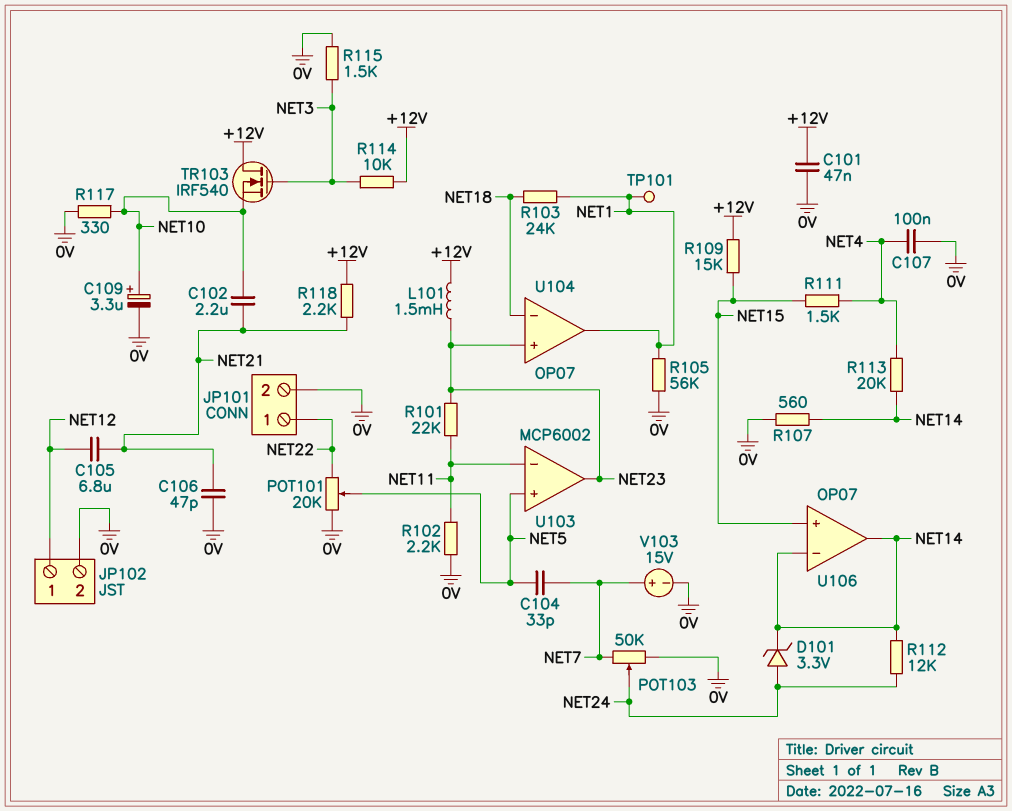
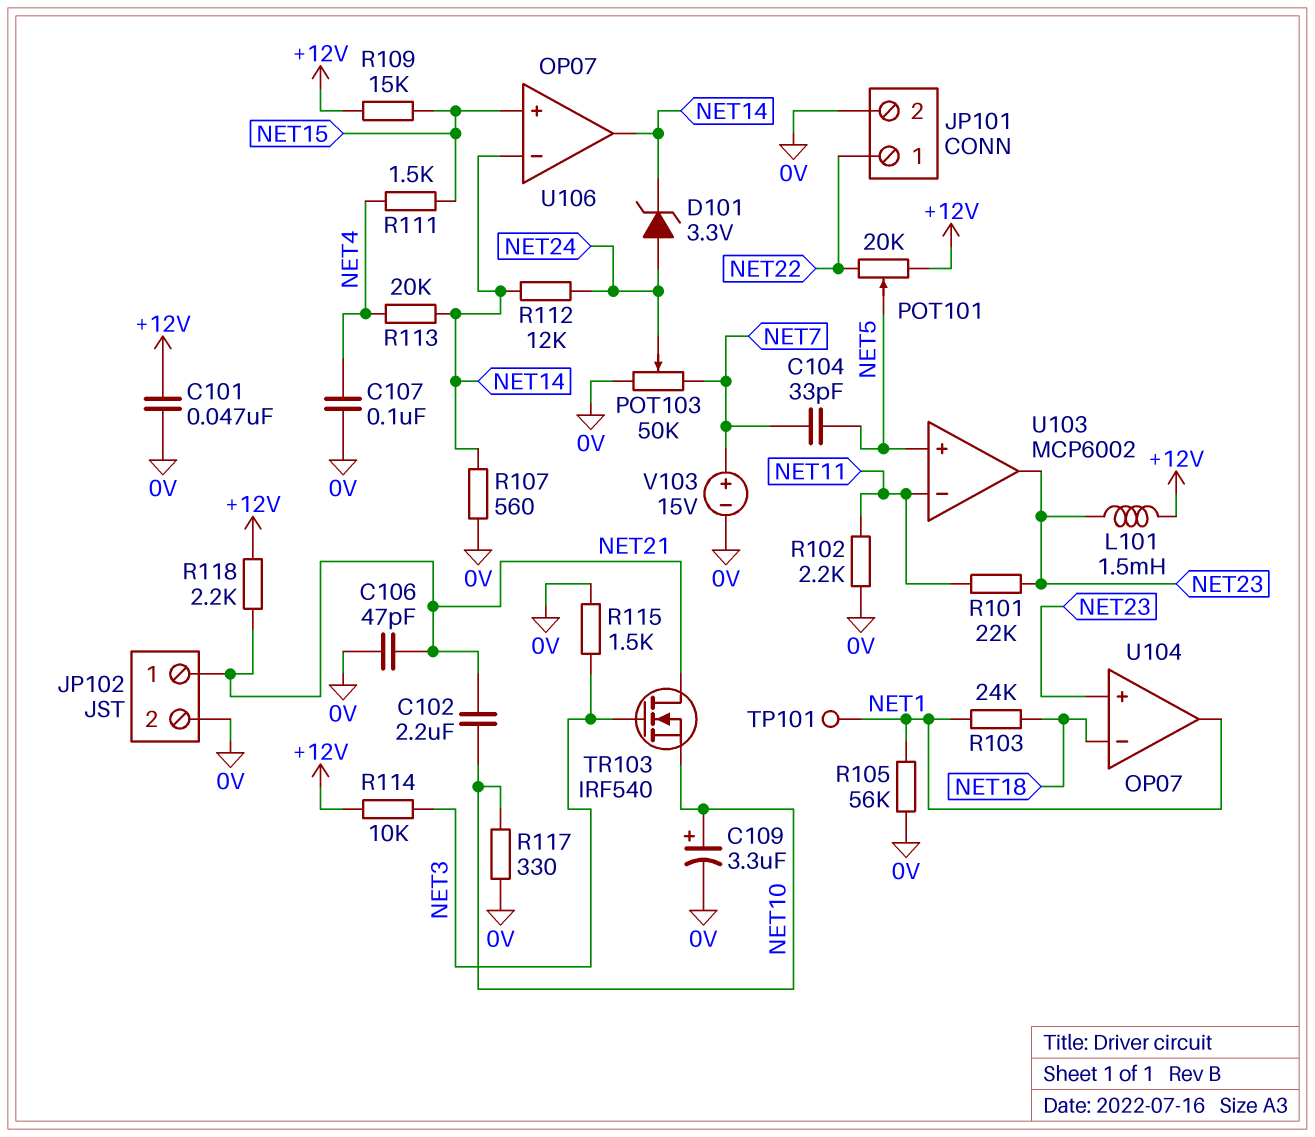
C105: 6.8uF (NET12, NET21) -> none
JP102 pin 1: NET12 -> NET21
POT101: 20k (0V, NET22, wiper NET5) -> 20k (+12V, NET22, wiper NET5)
TR103: NMOS IRF540 (G NET3, D +12V, S NET10) -> NMOS IRF540 (G NET3, D NET21, S NET10)

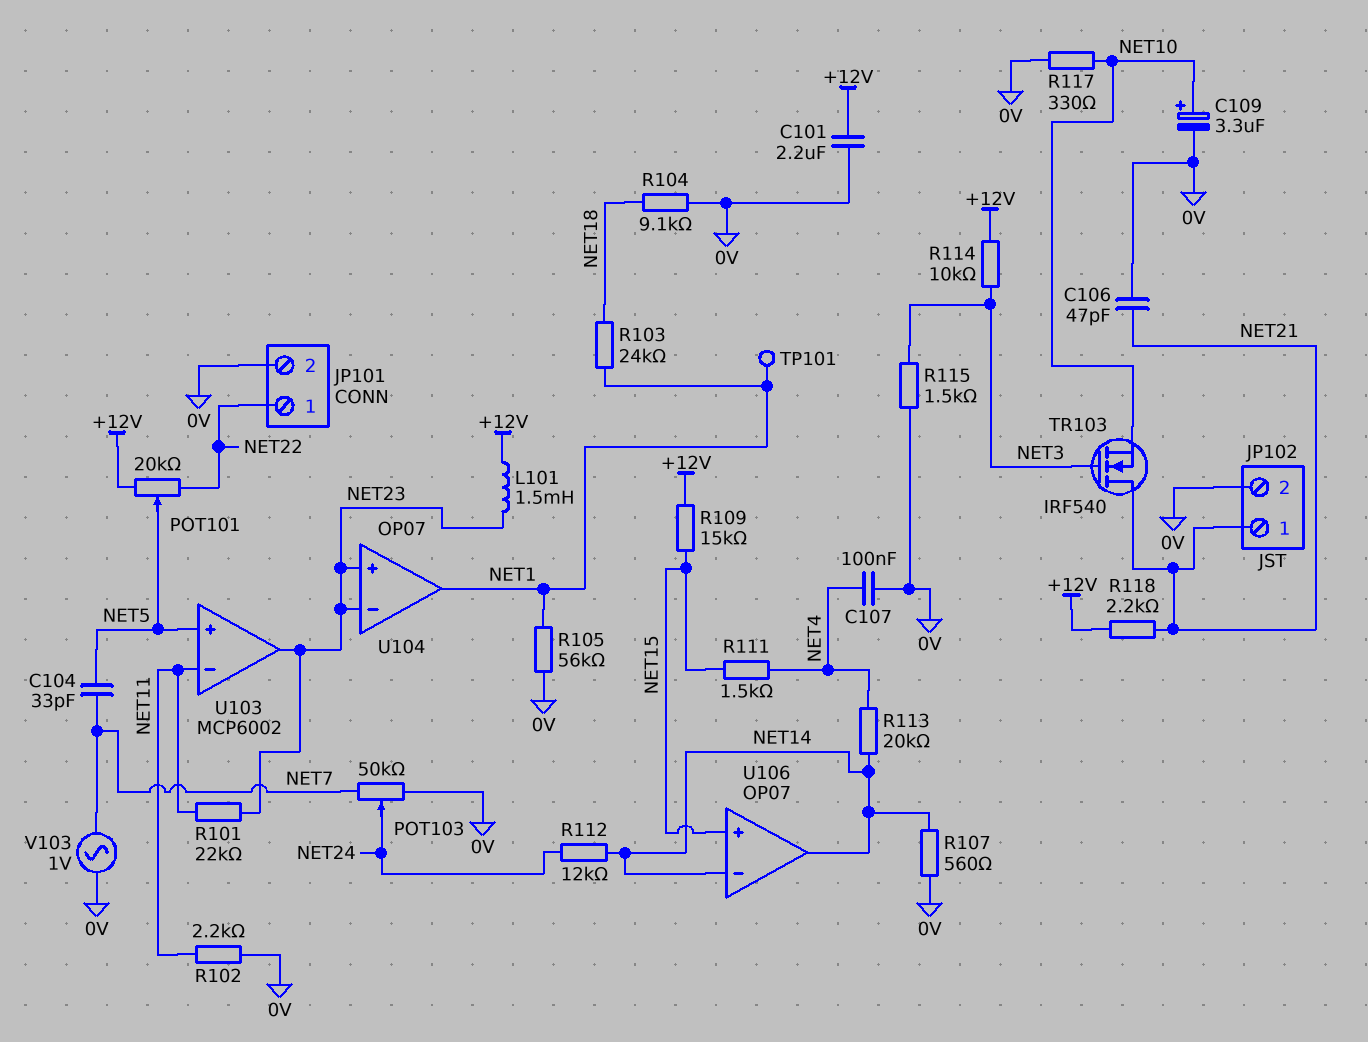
C101: 47nF (+12V, 0V) -> 2.2uF (+12V, 0V)
C102: 2.2uF (NET10, NET21) -> none
D101: zener 3.3V (A NET24, K NET14) -> none
R104: none -> 9.1k (0V, NET18)
U104 pin in-: NET18 -> NET23
V103: 15V (plus NET7, minus 0V) -> AC 1V (0V, NET7)

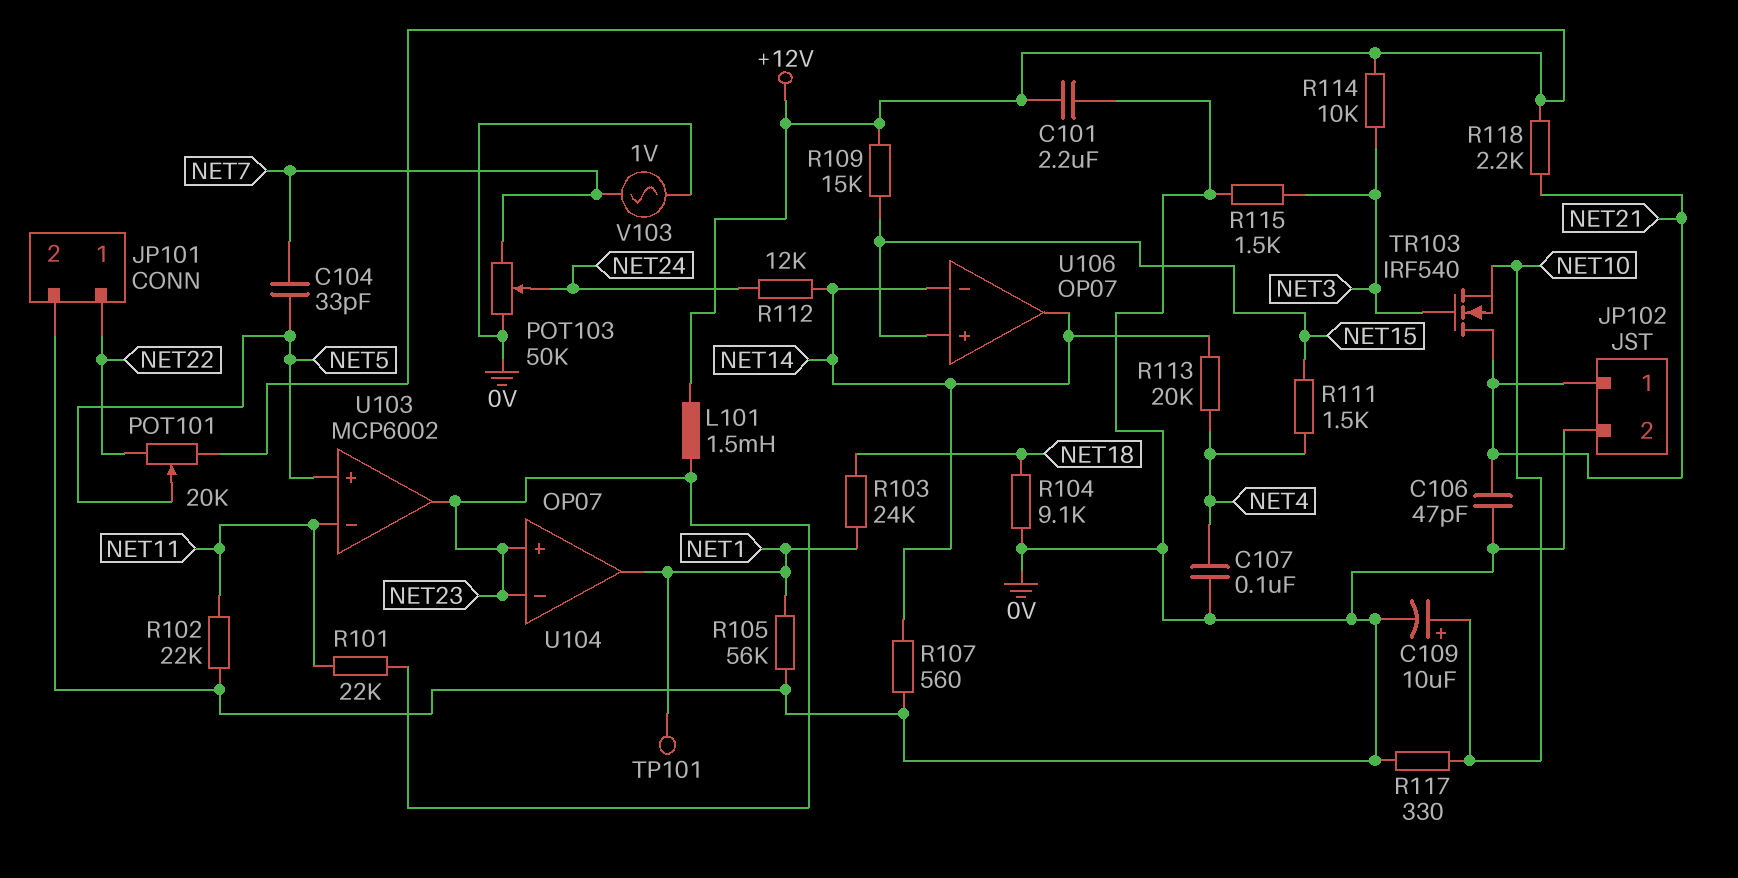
C109: 3.3uF (plus NET10, minus 0V) -> 10uF (plus NET10, minus 0V)
R102: 2.2k (0V, NET11) -> 22k (0V, NET11)

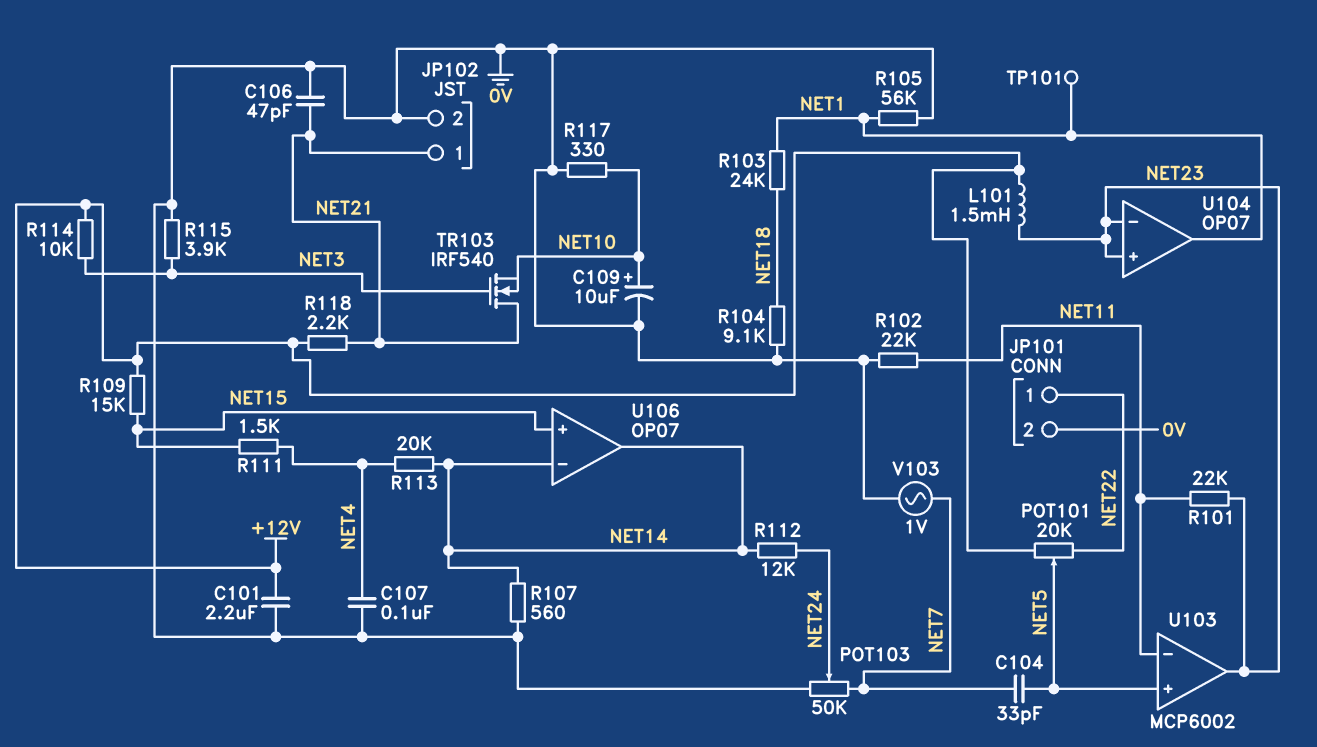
R115: 1.5k (0V, NET3) -> 3.9k (0V, NET3)

